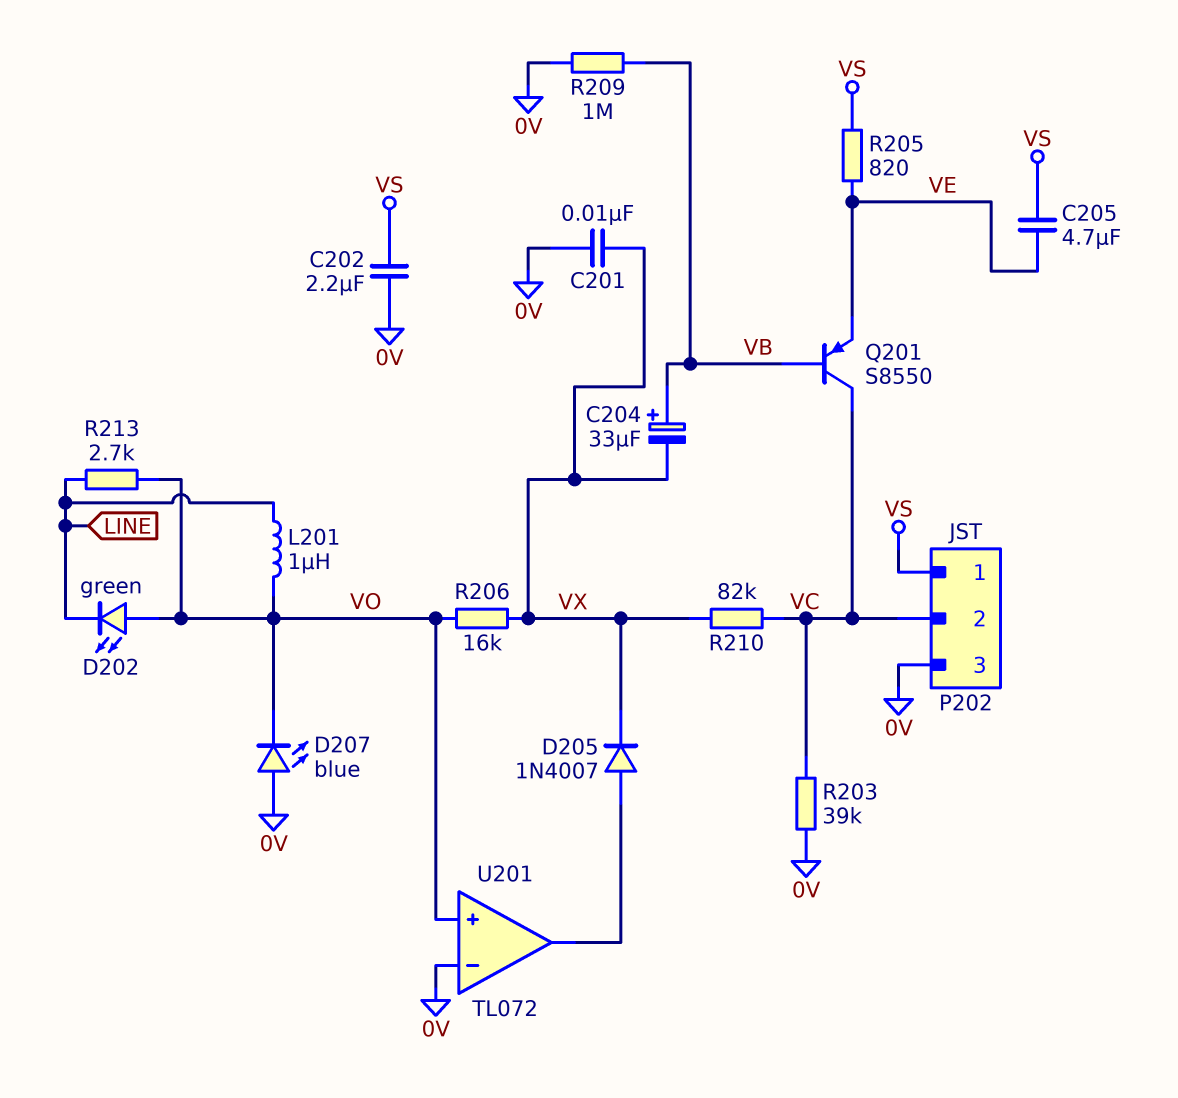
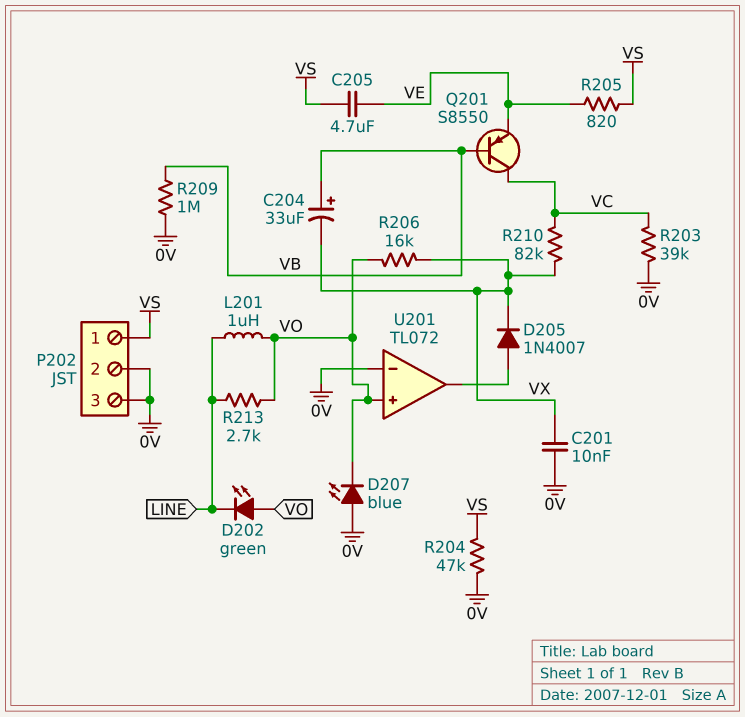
C202: 2.2uF (0V, VS) -> none
P202 pin 2: VC -> 0V
R204: none -> 47k (0V, VS)

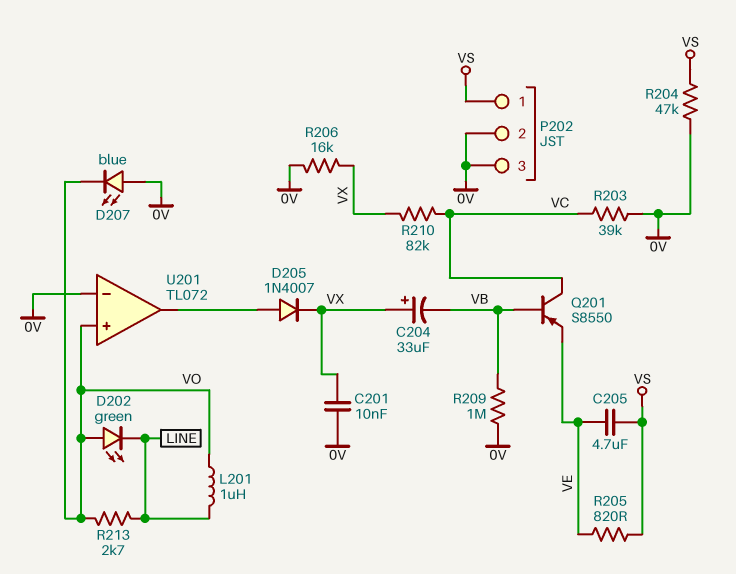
C204: 33uF (plus VB, minus VX) -> 33uF (plus VX, minus VB)
R206: 16k (VO, VX) -> 16k (0V, VX)

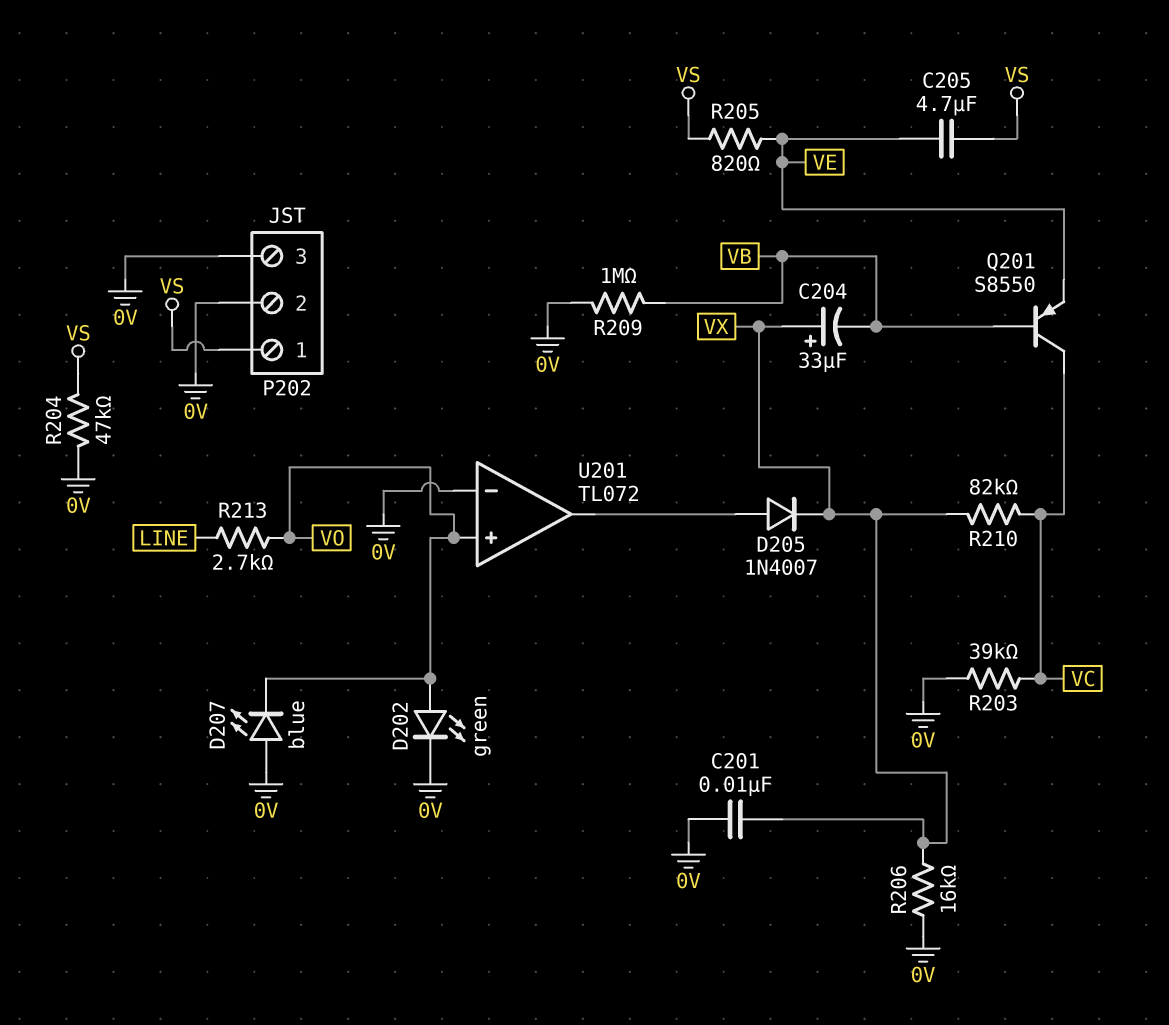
D202: LED green (A VO, K LINE) -> LED green (A VO, K 0V)
L201: 1uH (LINE, VO) -> none

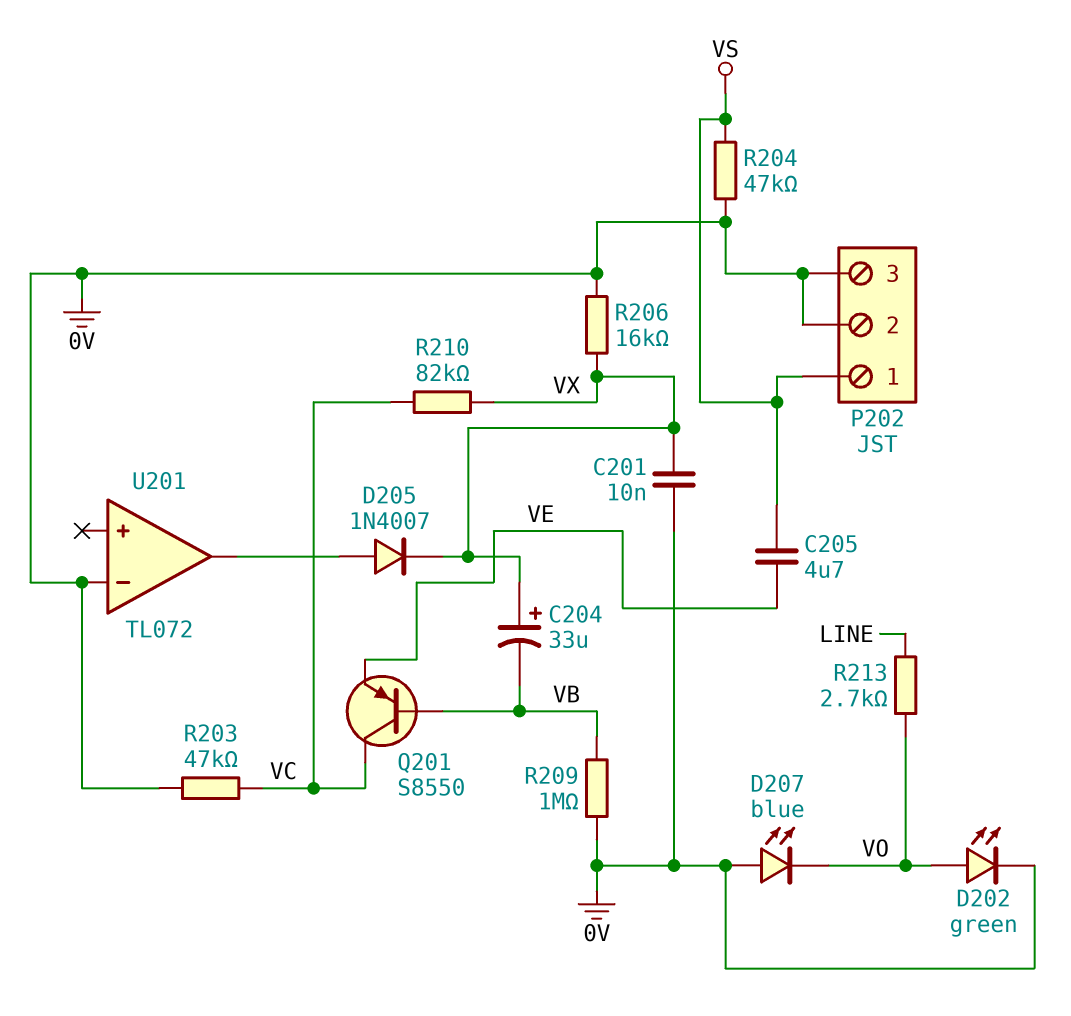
R203: 39k (0V, VC) -> 47k (0V, VC)
R205: 820 (VE, VS) -> none
U201 pin in+: VO -> none

